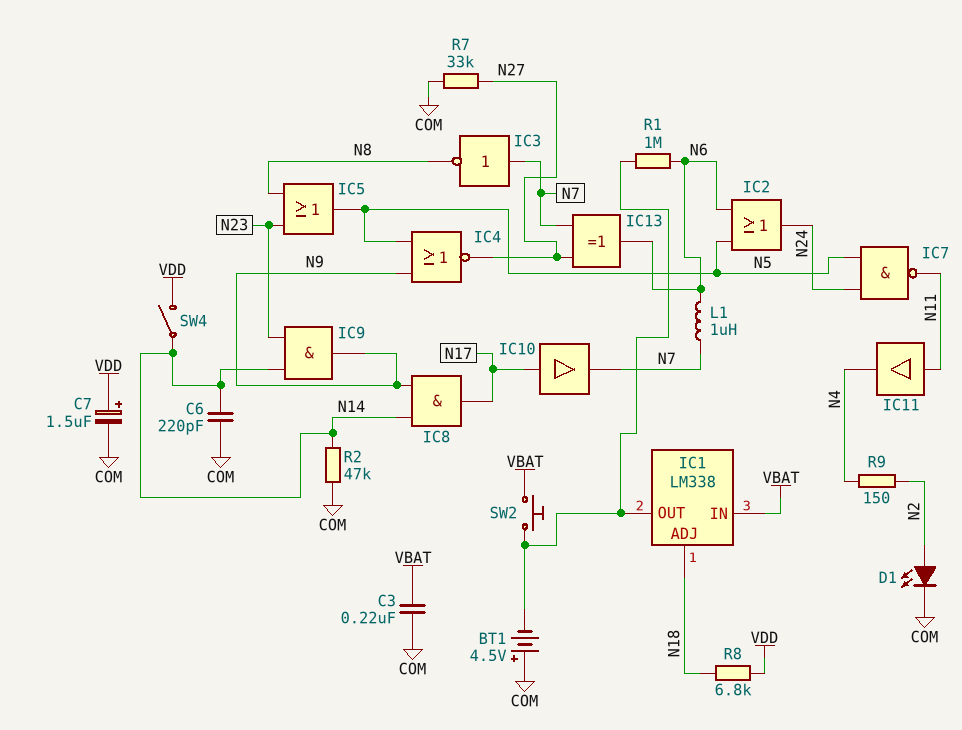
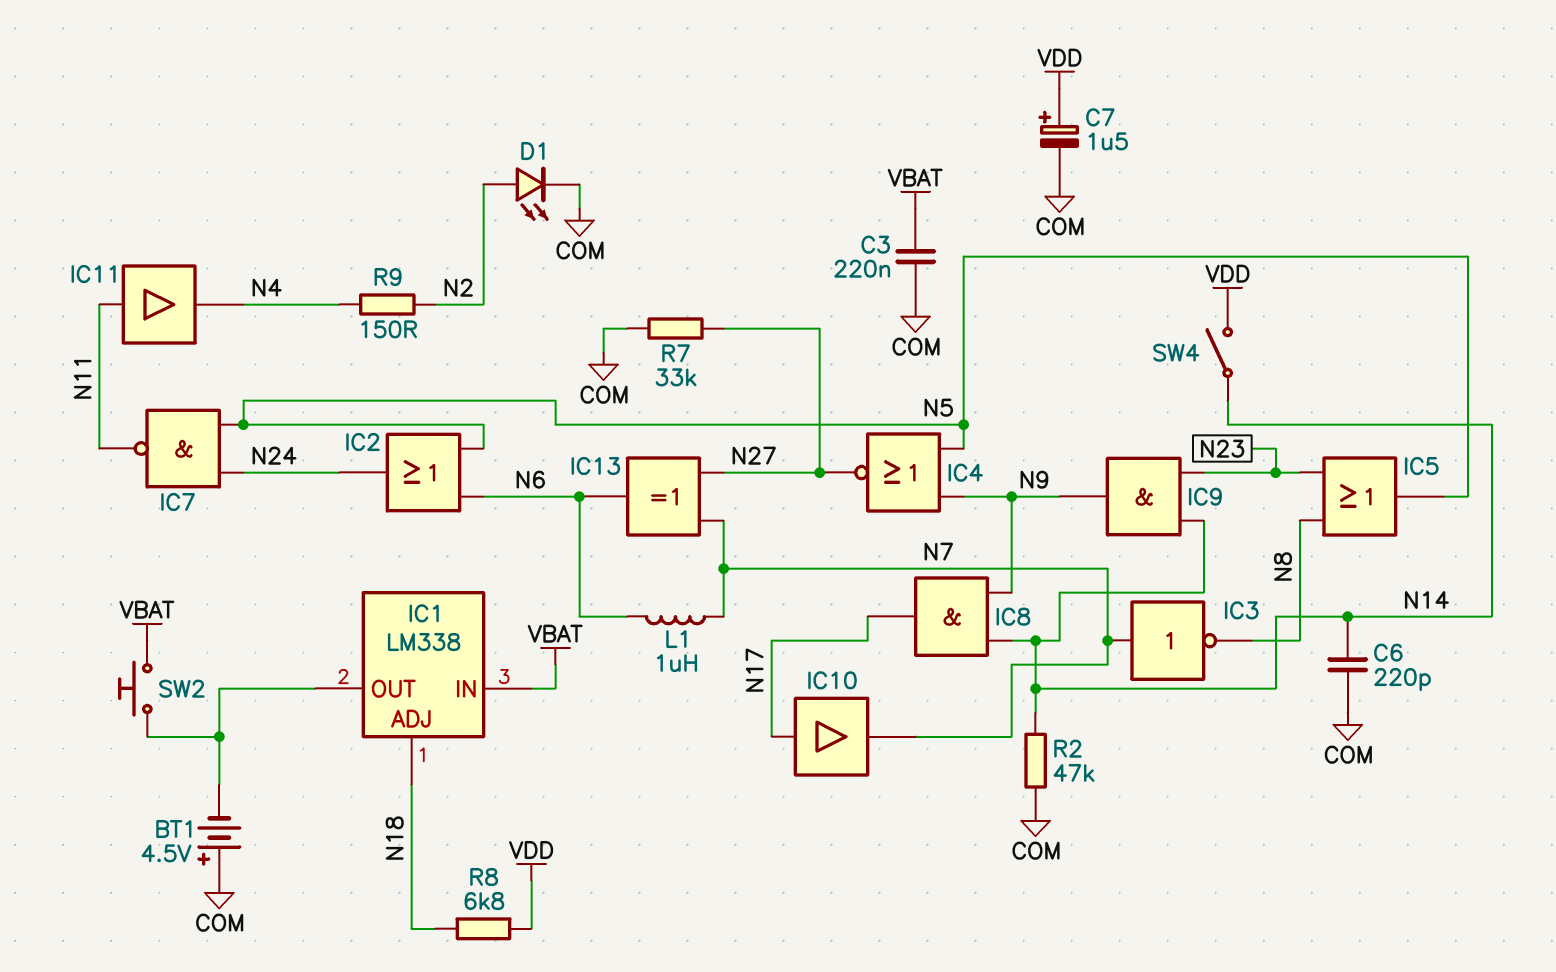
R1: 1M (IC1/OUT, N6) -> none

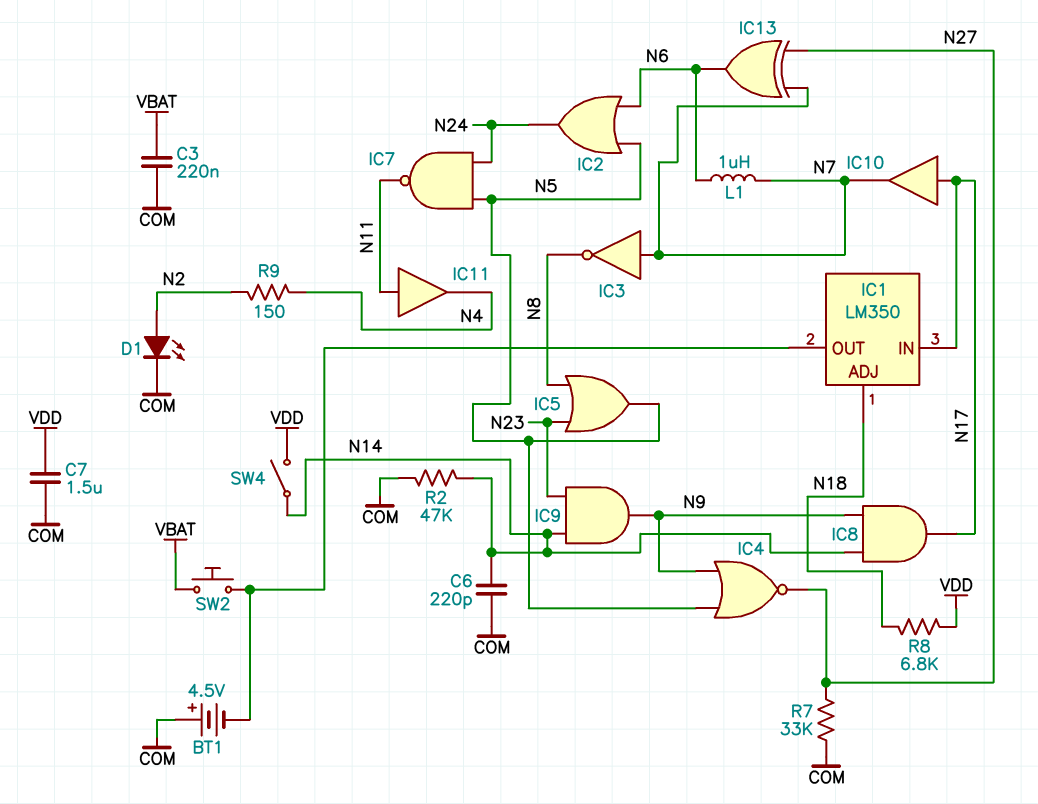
C7: 1.5uF (plus VDD, minus COM) -> 1.5uF (COM, VDD)
IC1: LM338 -> LM350
IC1 pin IN: VBAT -> N17

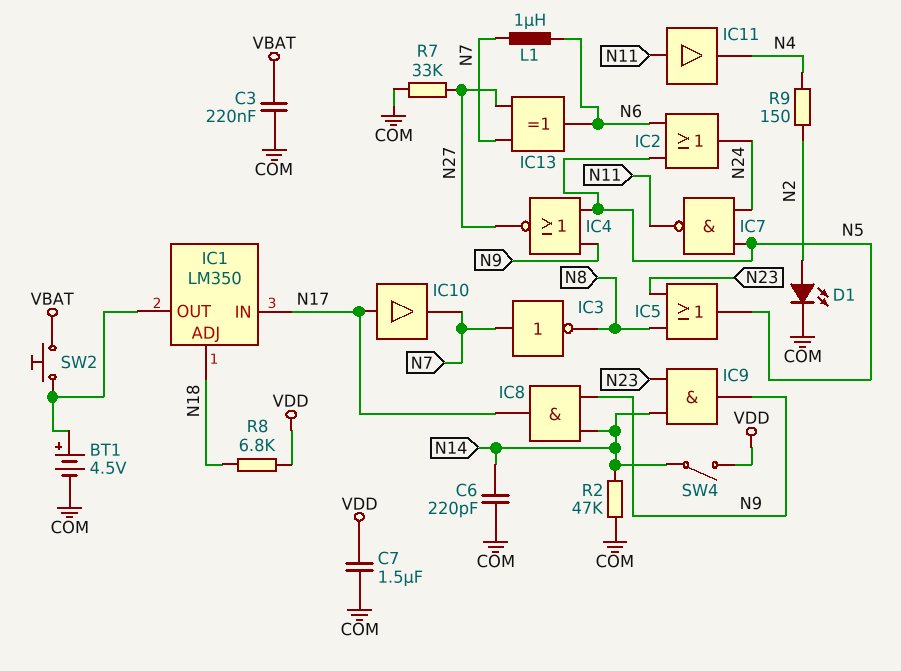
BT1: 4.5V (plus COM, minus IC1/OUT) -> 4.5V (plus IC1/OUT, minus COM)

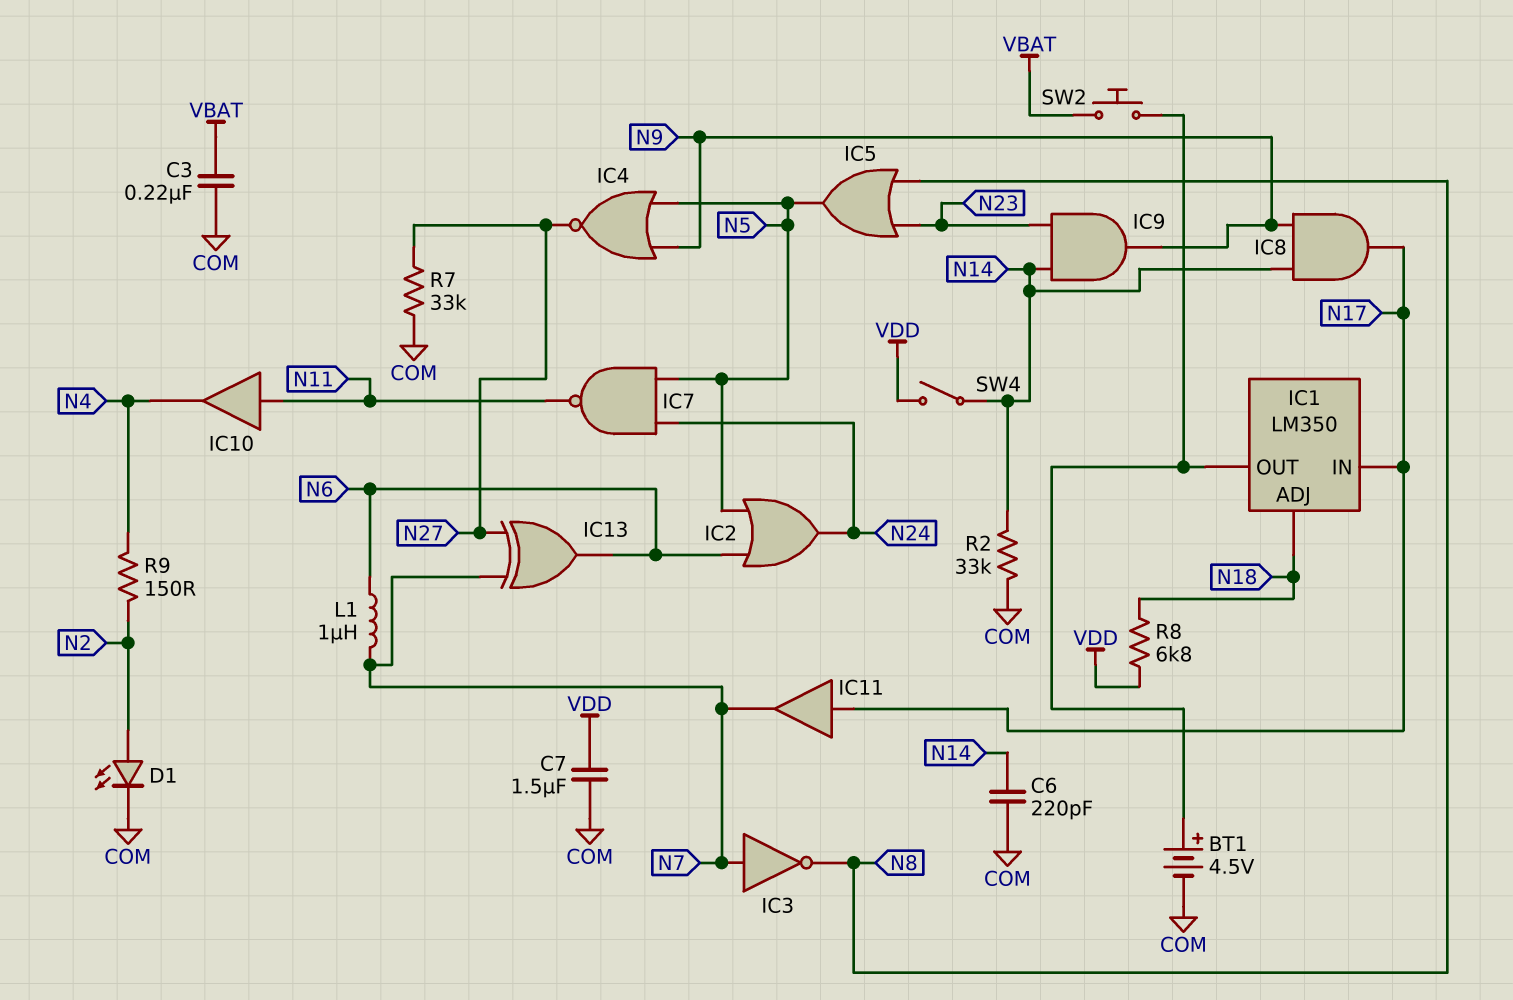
IC10: buffer (in N17, out N7) -> buffer (in N11, out N4)
IC11: buffer (in N11, out N4) -> buffer (in N17, out N7)
R2: 47k (COM, N14) -> 33k (COM, N14)

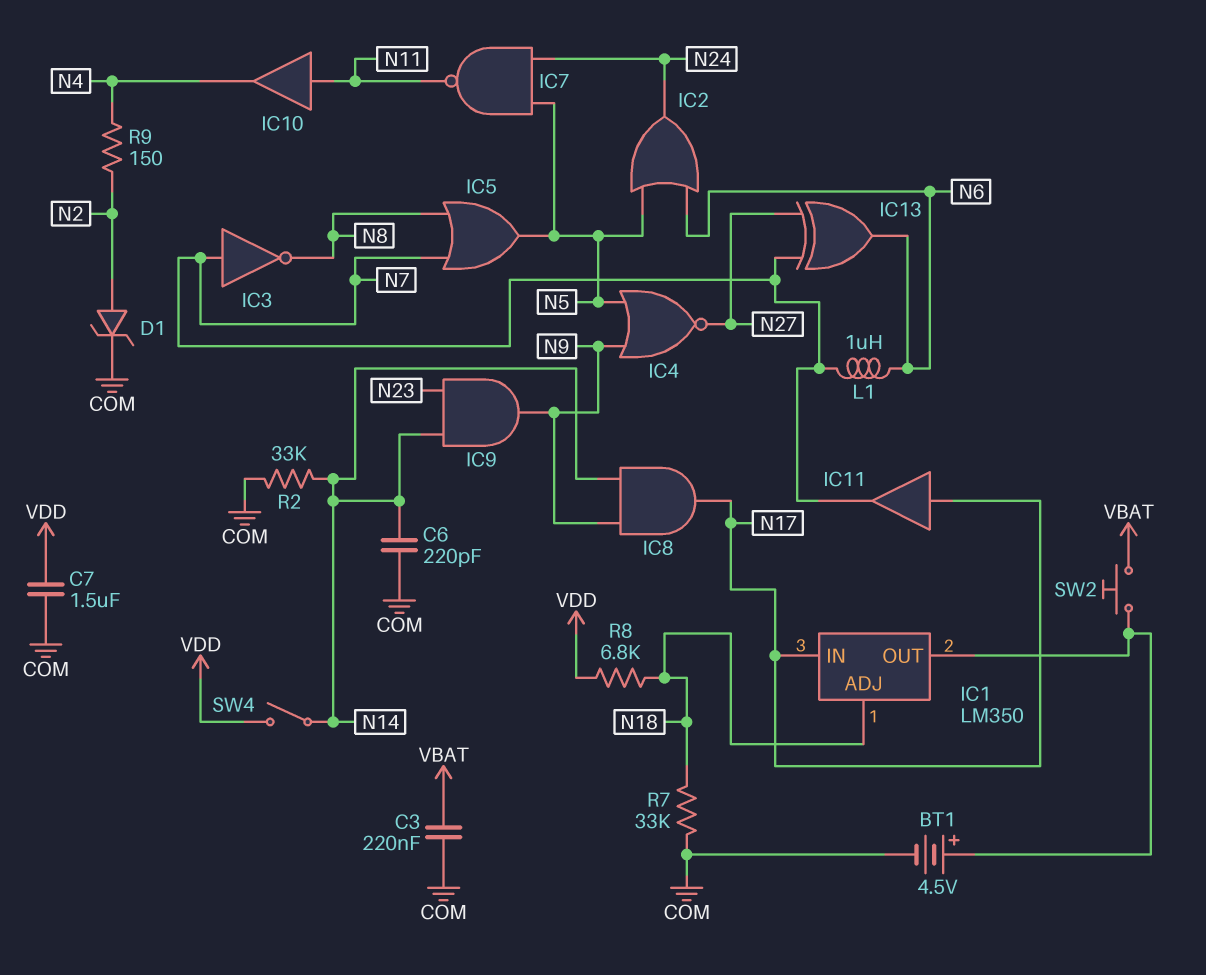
D1: LED (A N2, K COM) -> zener (A N2, K COM)
IC5: OR (in N8, in N23, out N5) -> OR (in N7, in N8, out N5)
R7: 33k (COM, N27) -> 33k (COM, N18)

